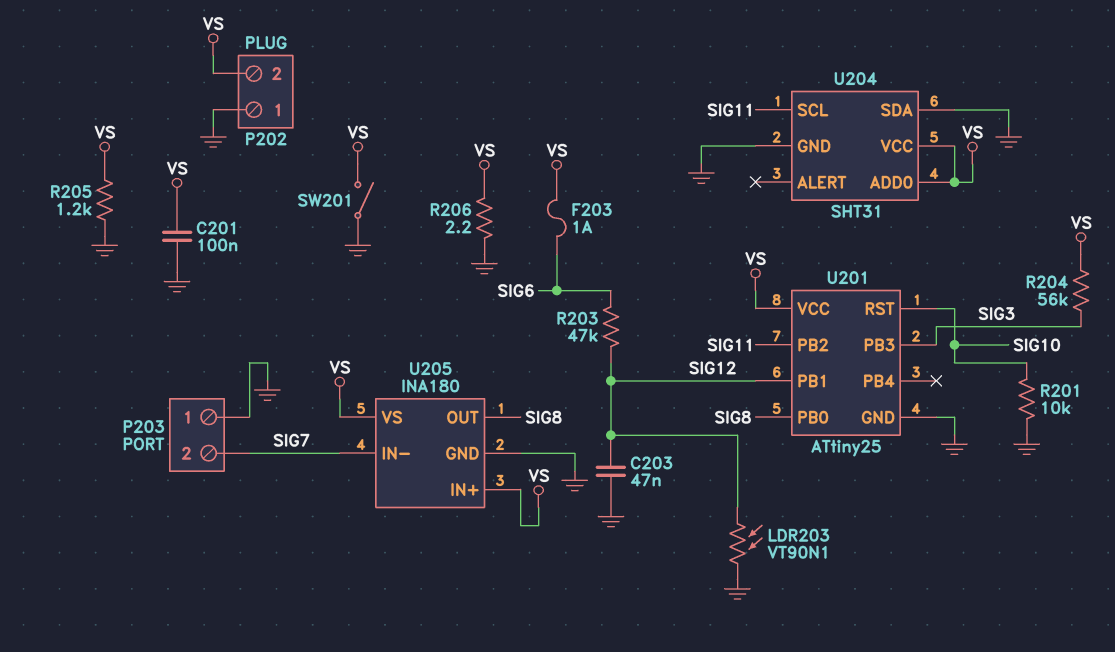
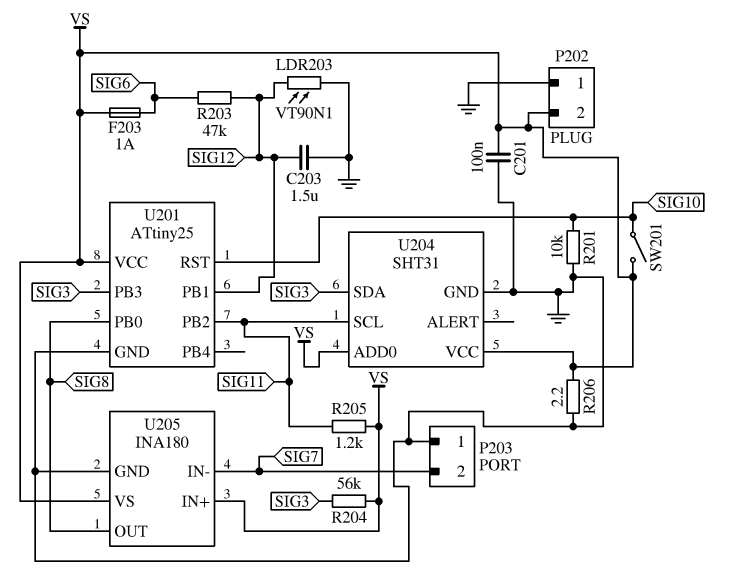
C203: 47nF (GND, SIG12) -> 1.5uF (GND, SIG12)
R205: 1.2k (GND, VS) -> 1.2k (SIG11, VS)
SW201: switch (GND, VS) -> switch (SIG10, VS)
U204 pin SDA: GND -> SIG3

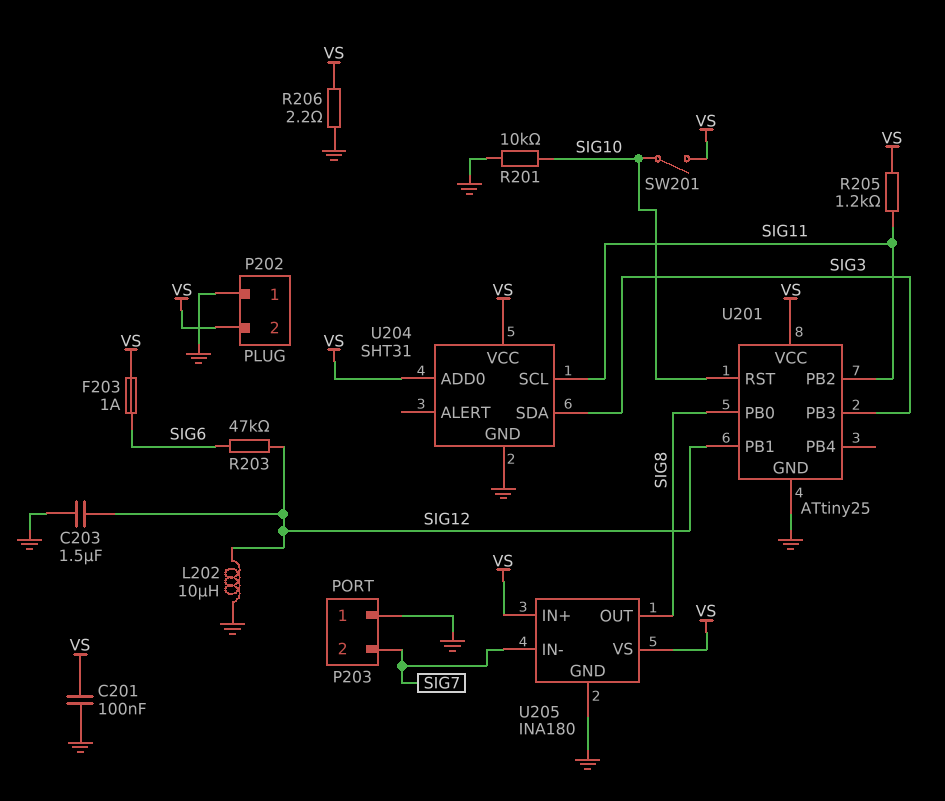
L202: none -> 10uH (GND, SIG12)
LDR203: VT90N1 (GND, SIG12) -> none
R204: 56k (SIG3, VS) -> none

